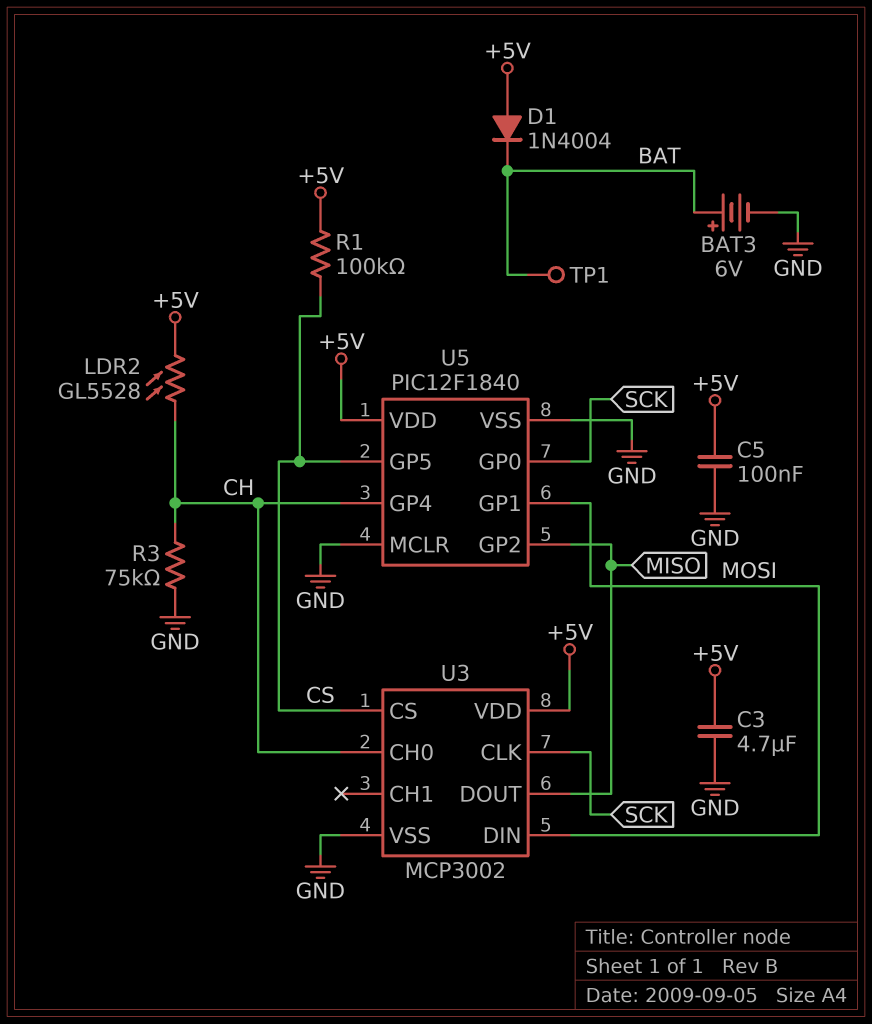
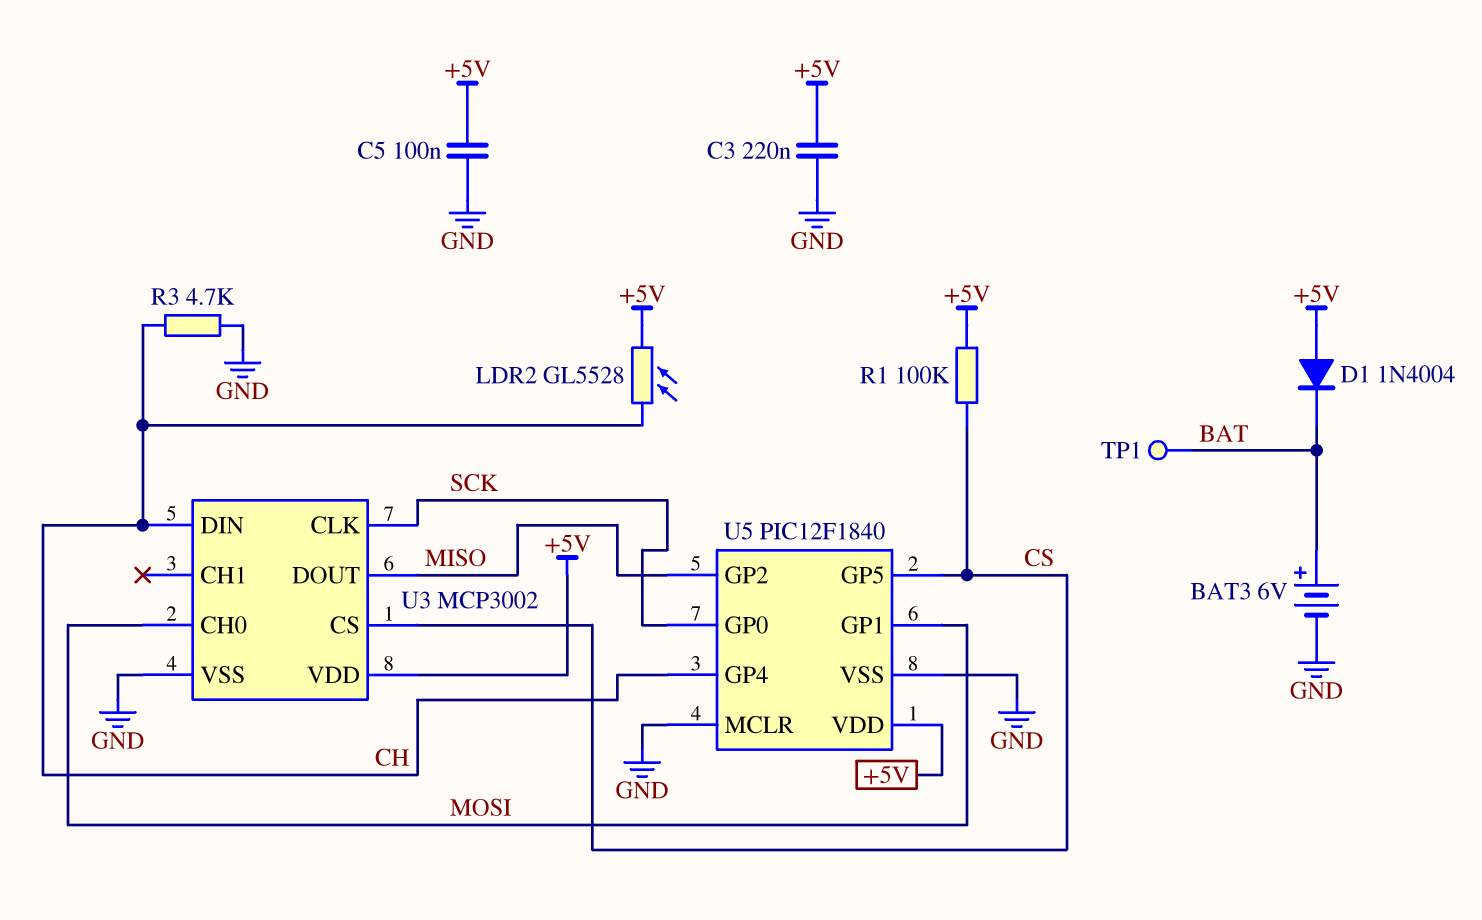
C3: 4.7uF (+5V, GND) -> 220nF (+5V, GND)
R3: 75k (CH, GND) -> 4.7k (CH, GND)
U3 pin CH0: CH -> MOSI
U3 pin DIN: MOSI -> CH

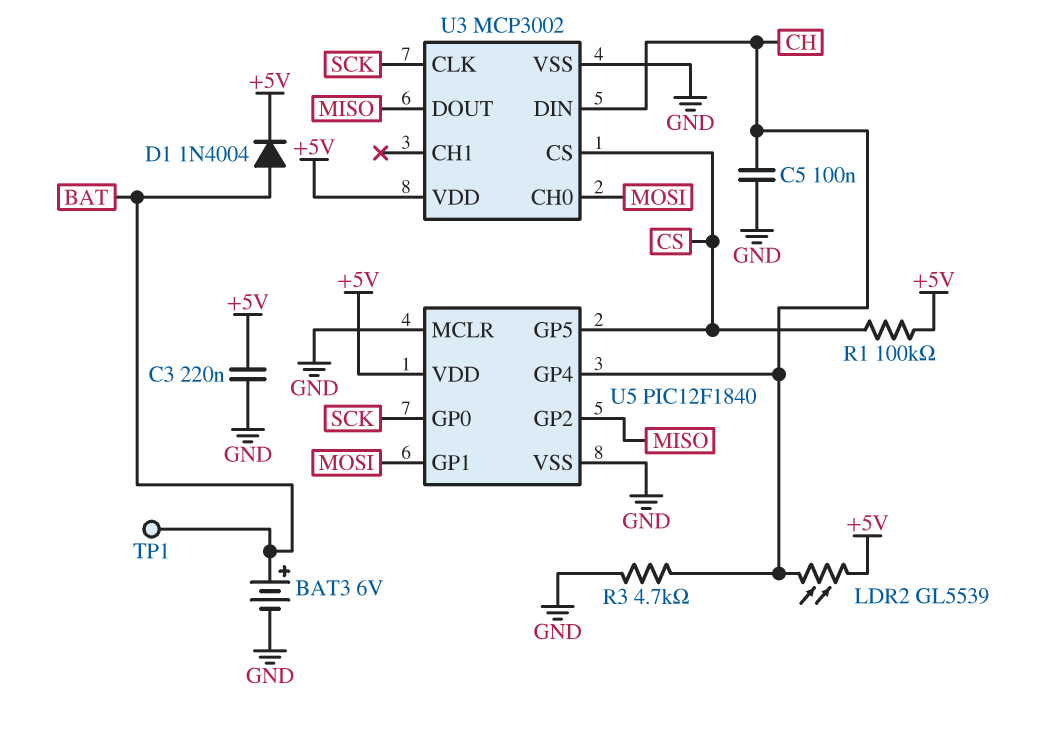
C5: 100nF (+5V, GND) -> 100nF (CH, GND)
D1: diode 1N4004 (A +5V, K BAT) -> diode 1N4004 (A BAT, K +5V)
LDR2: GL5528 (+5V, CH) -> GL5539 (+5V, CH)

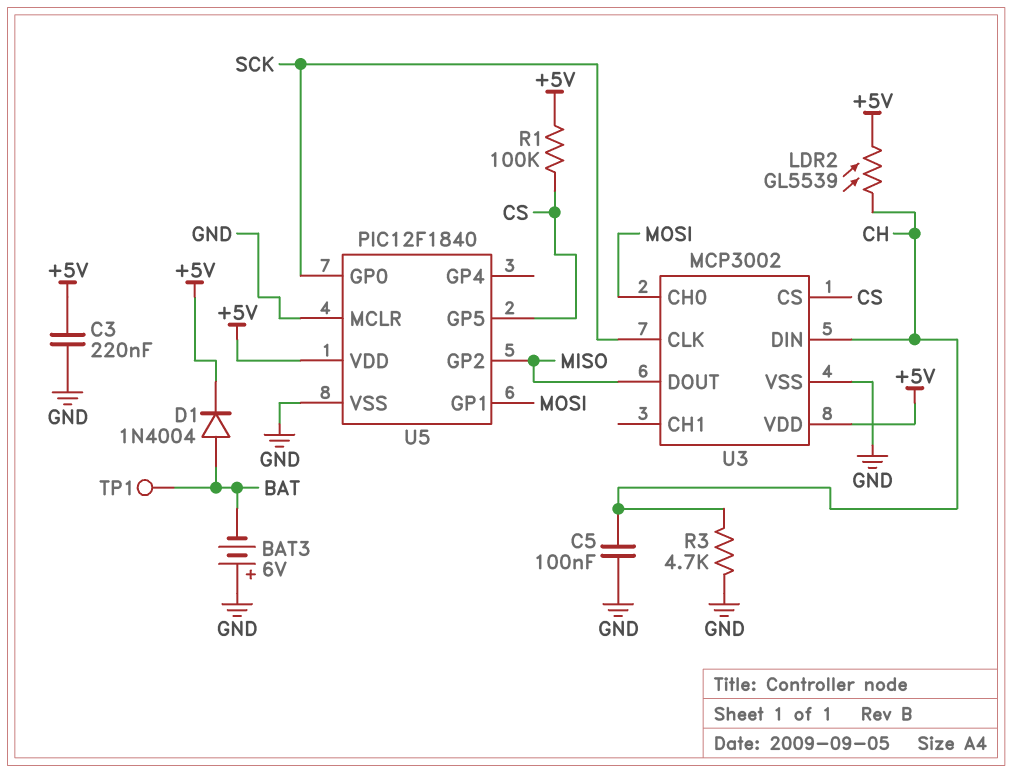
BAT3: 6V (plus BAT, minus GND) -> 6V (plus GND, minus BAT)
U5 pin GP4: CH -> none

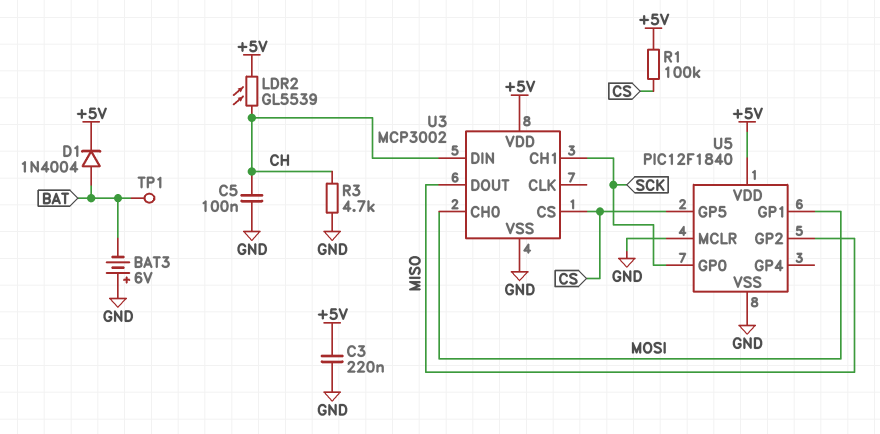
U3 pin CH1: none -> SCK
U3 pin CLK: SCK -> none

